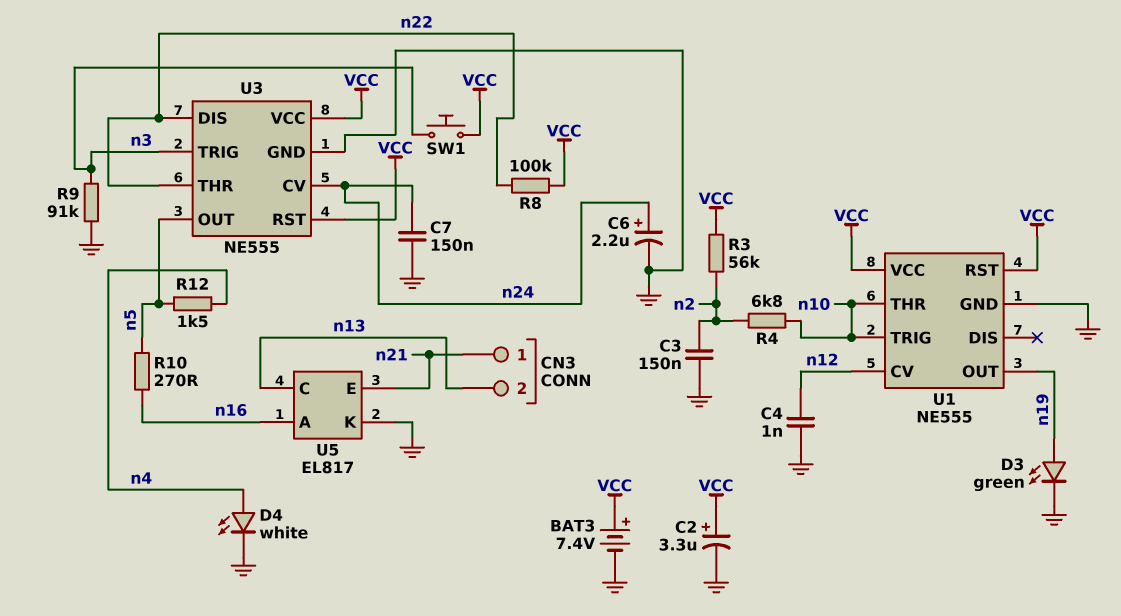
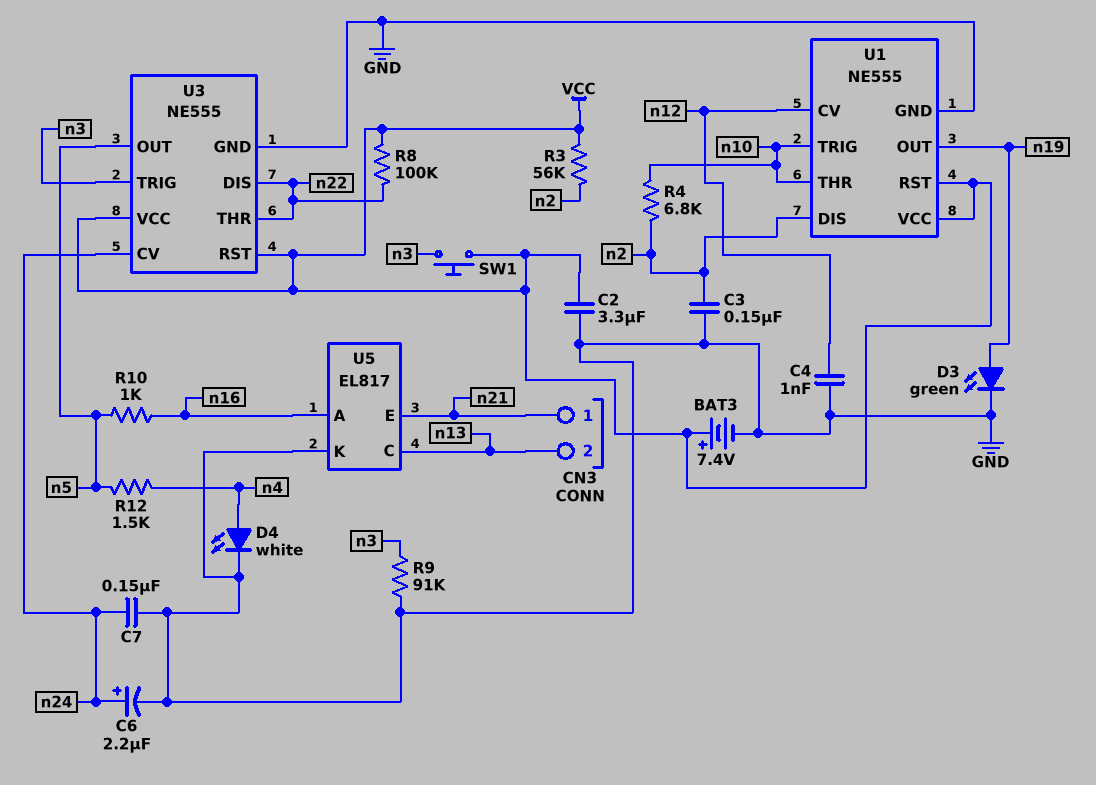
C2: 3.3uF (plus VCC, minus GND) -> 3.3uF (GND, VCC)
R10: 270 (n5, n16) -> 1k (n5, n16)
U1 pin DIS: none -> n2

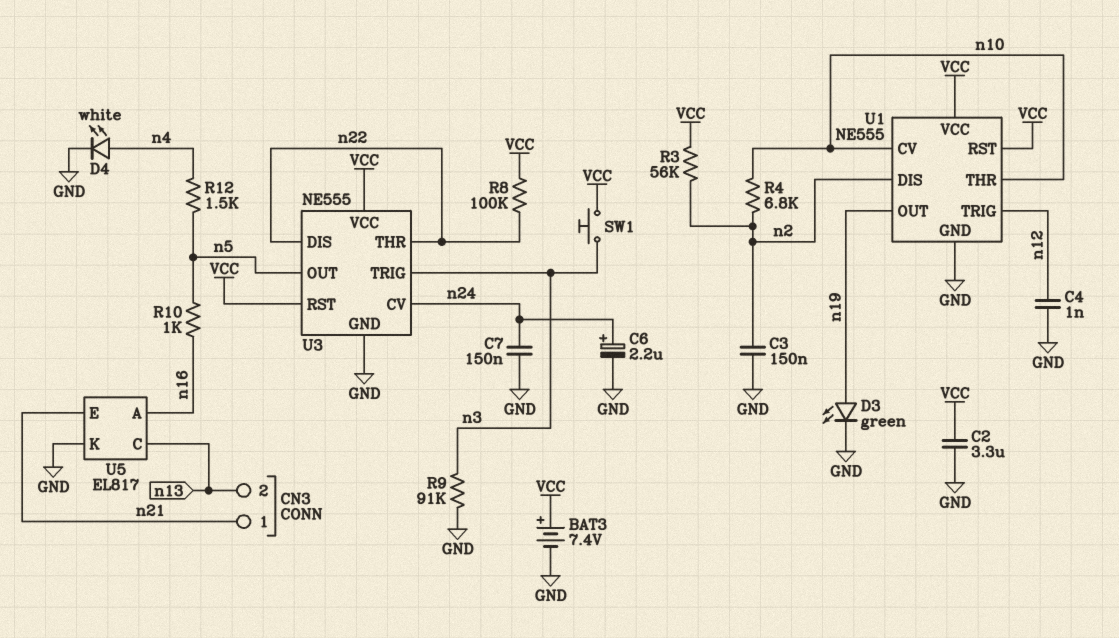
U1 pin CV: n12 -> n10
U1 pin TRIG: n10 -> n12

